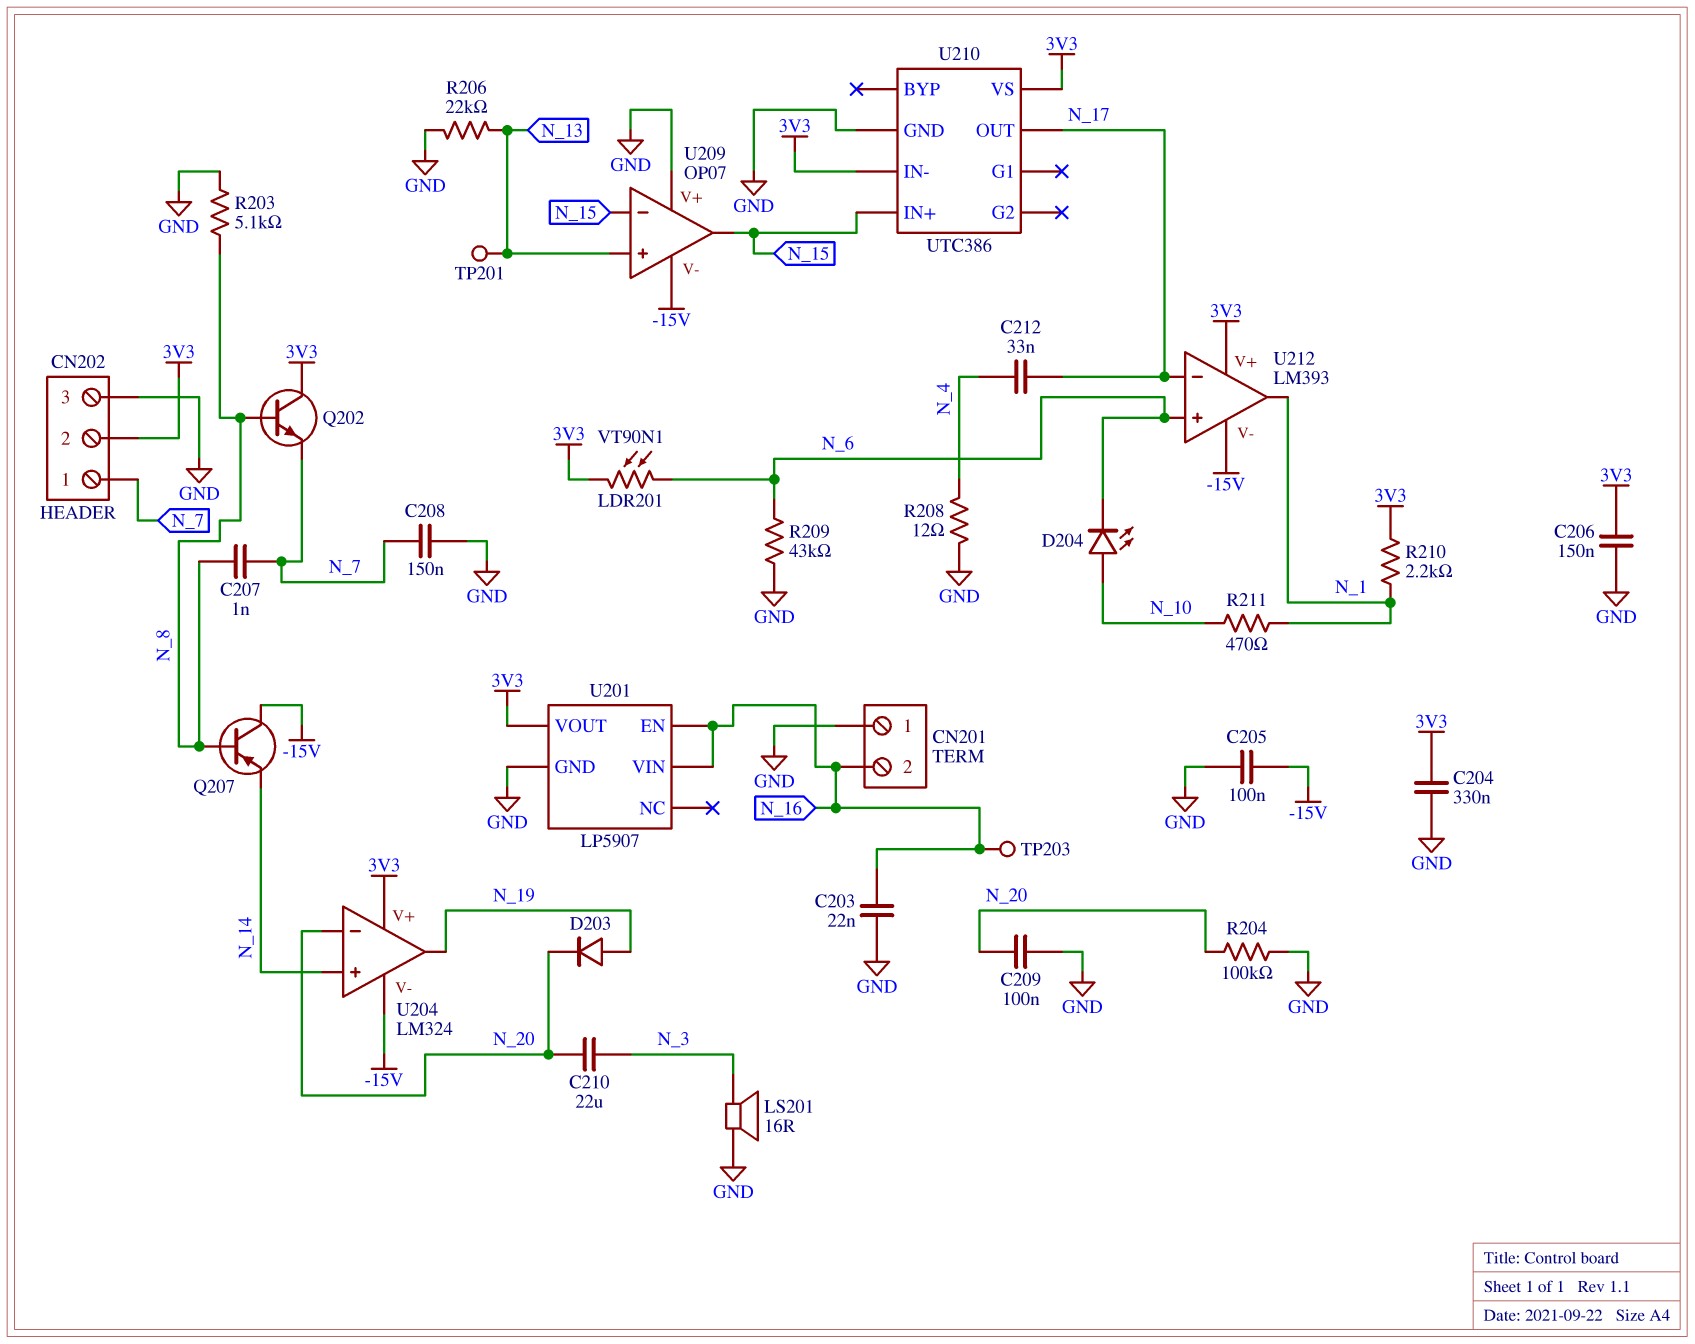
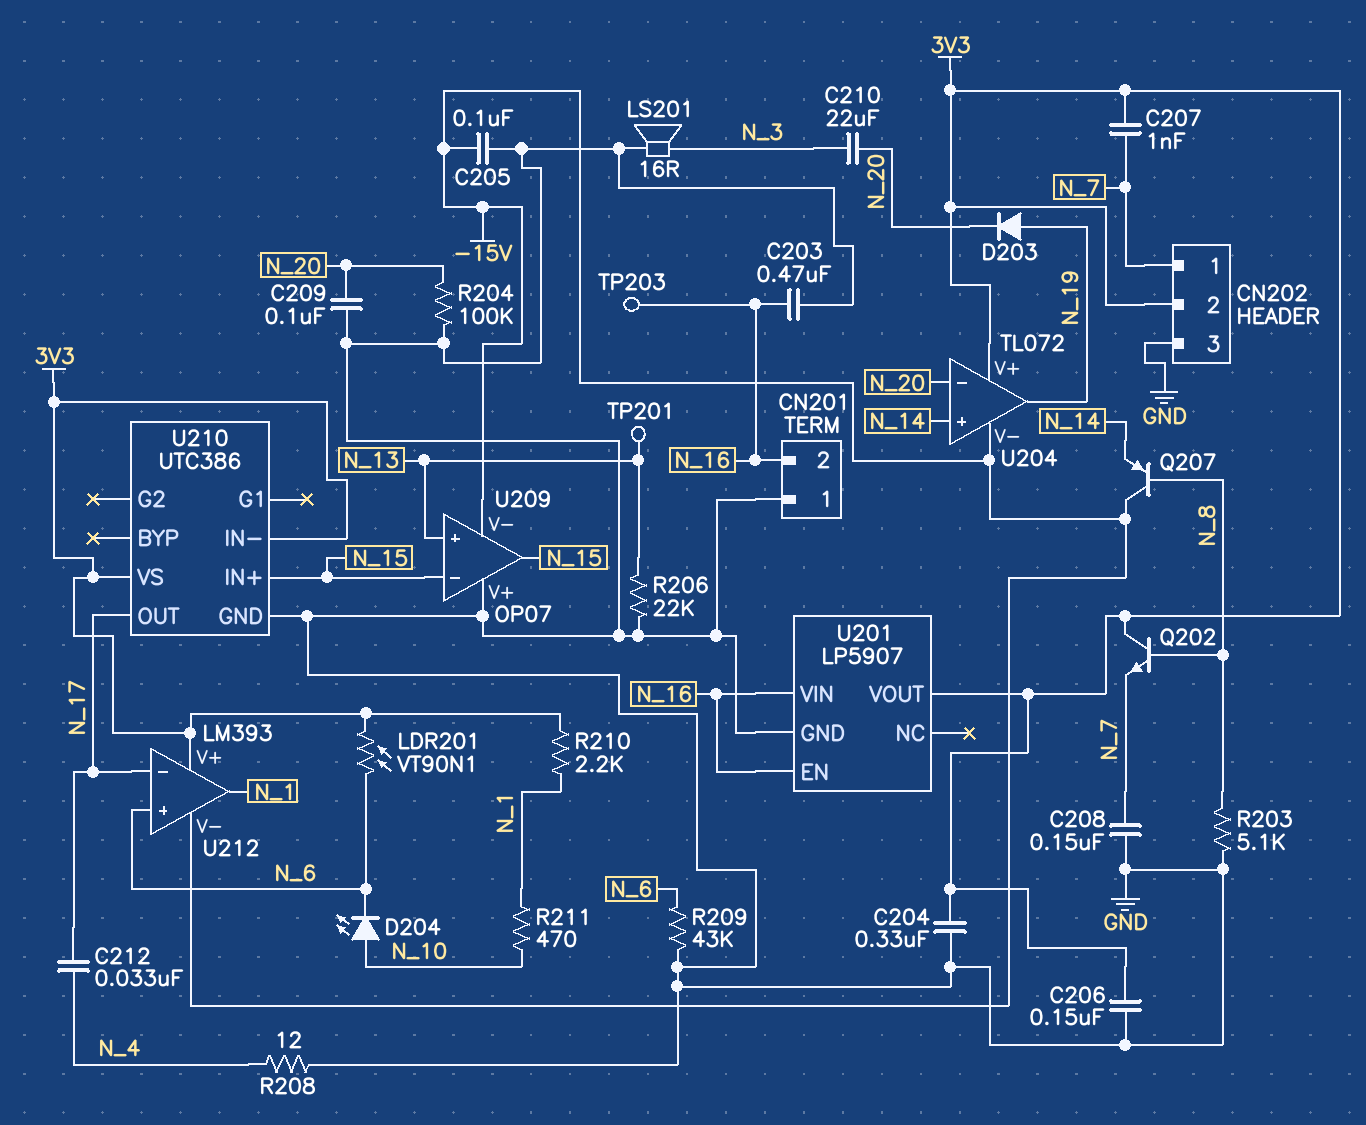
C203: 22nF (GND, N_16) -> 470nF (GND, N_16)
C207: 1nF (N_7, N_8) -> 1nF (3V3, N_7)
U204: LM324 -> TL072

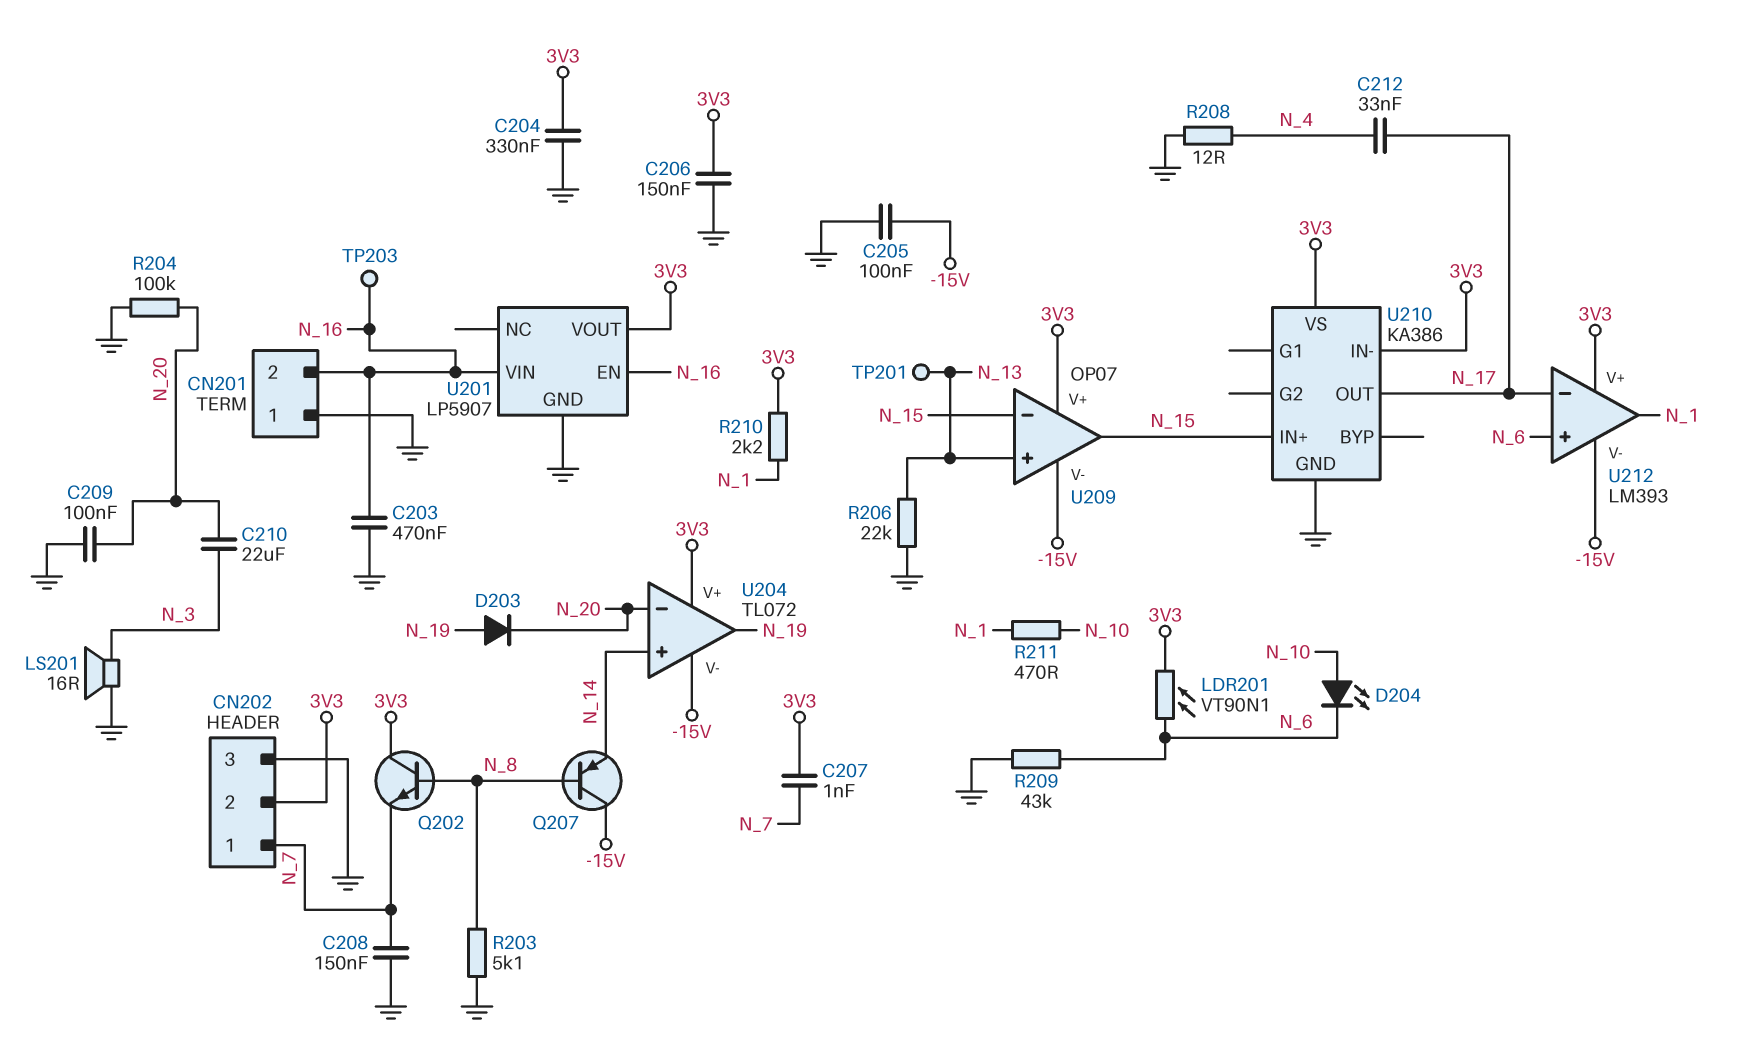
U209 pin V+: GND -> 3V3
U210: UTC386 -> KA386

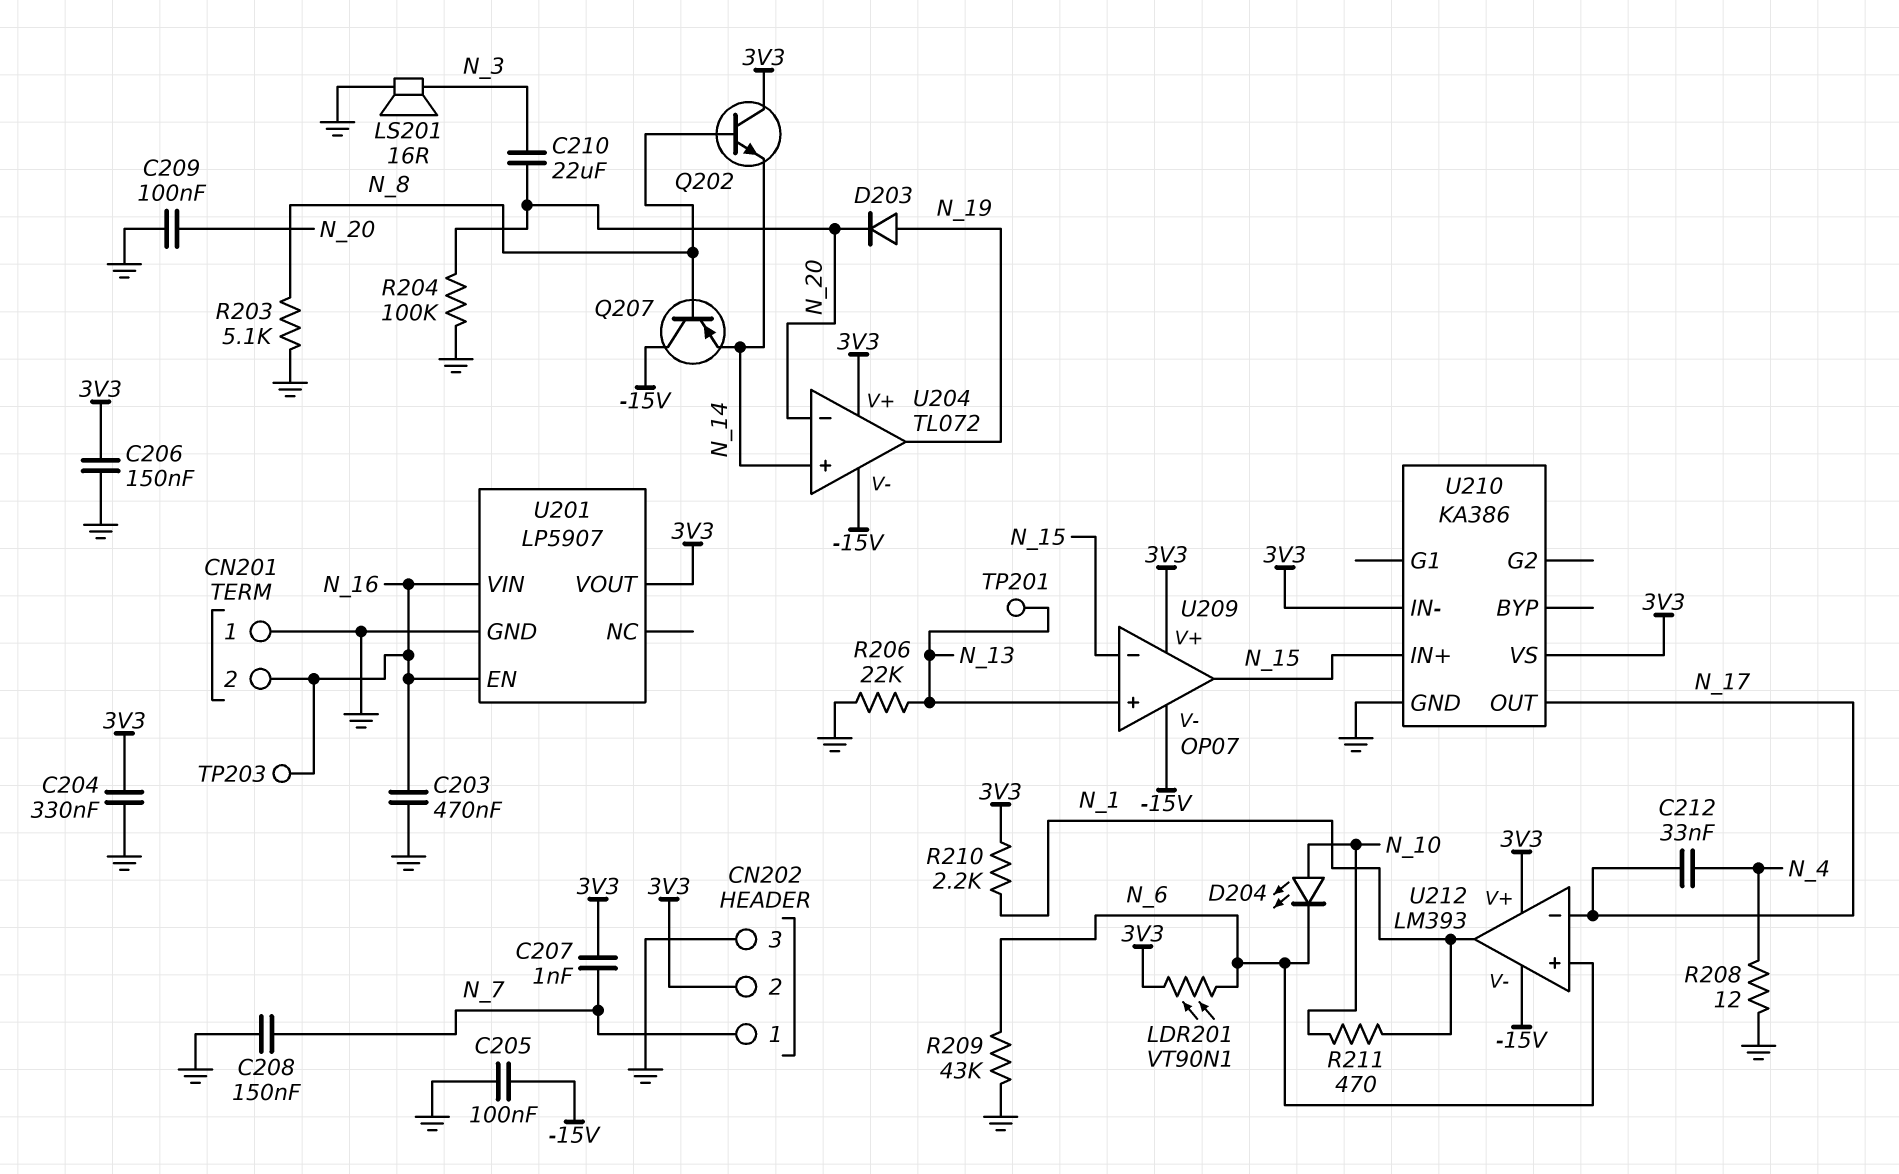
Q202: NPN (B N_8, C 3V3, E N_7) -> NPN (B N_8, C 3V3, E N_14)

